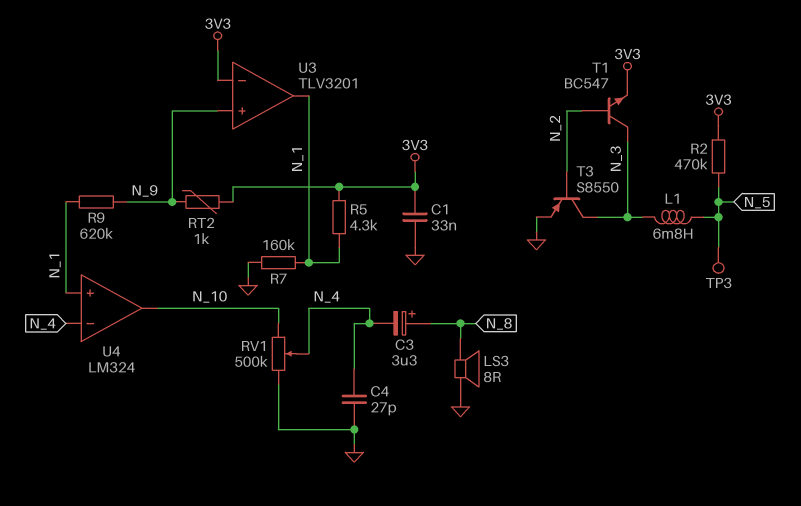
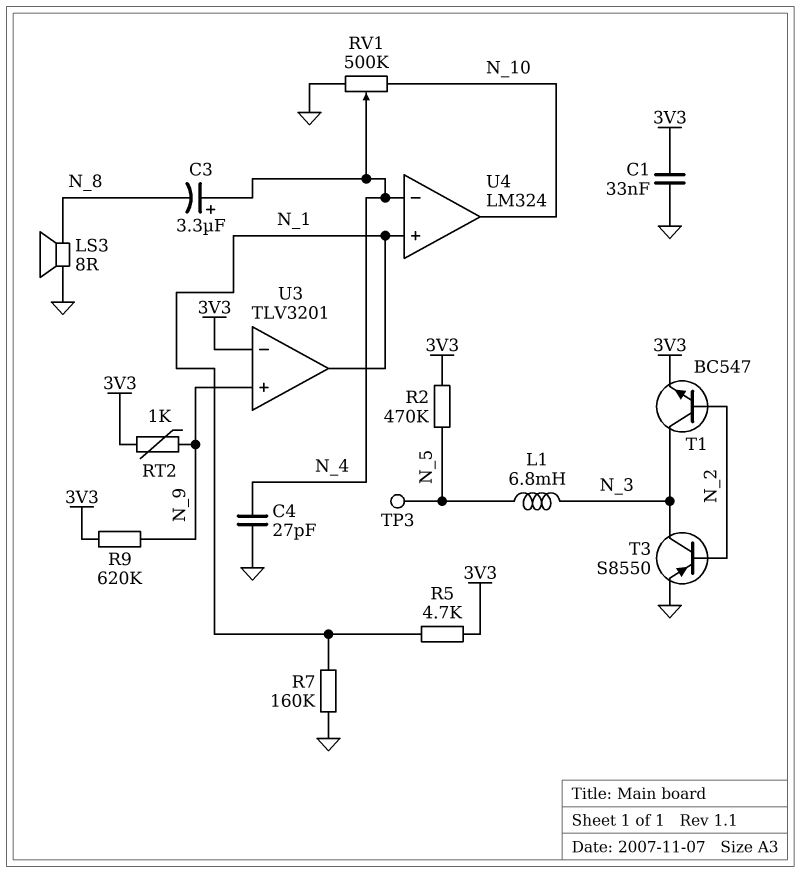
C3: 3.3uF (plus N_8, minus N_4) -> 3.3uF (plus N_4, minus N_8)
R5: 4.3k (3V3, N_1) -> 4.7k (3V3, N_1)
R9: 620k (N_1, N_9) -> 620k (3V3, N_9)

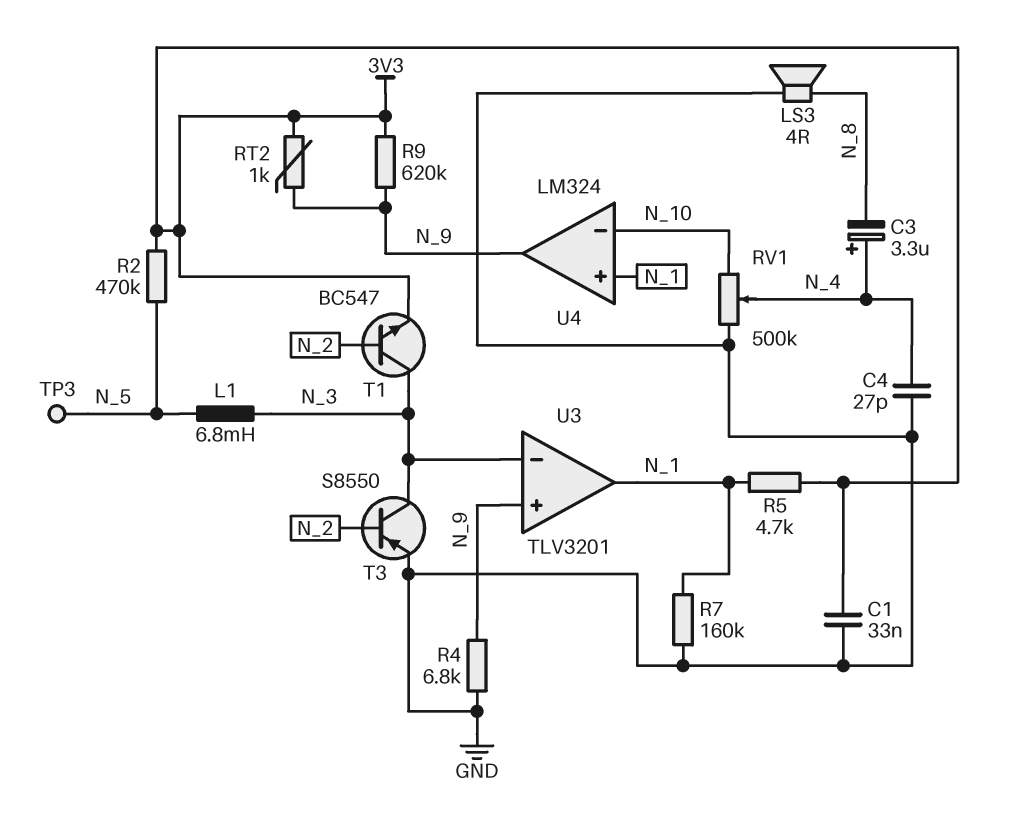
LS3: speaker 8R (GND, N_8) -> speaker 4R (GND, N_8)
R4: none -> 6.8k (GND, N_9)
U3 pin in-: 3V3 -> N_3
U4 pin in-: N_4 -> N_10
U4 pin out: N_10 -> N_9

